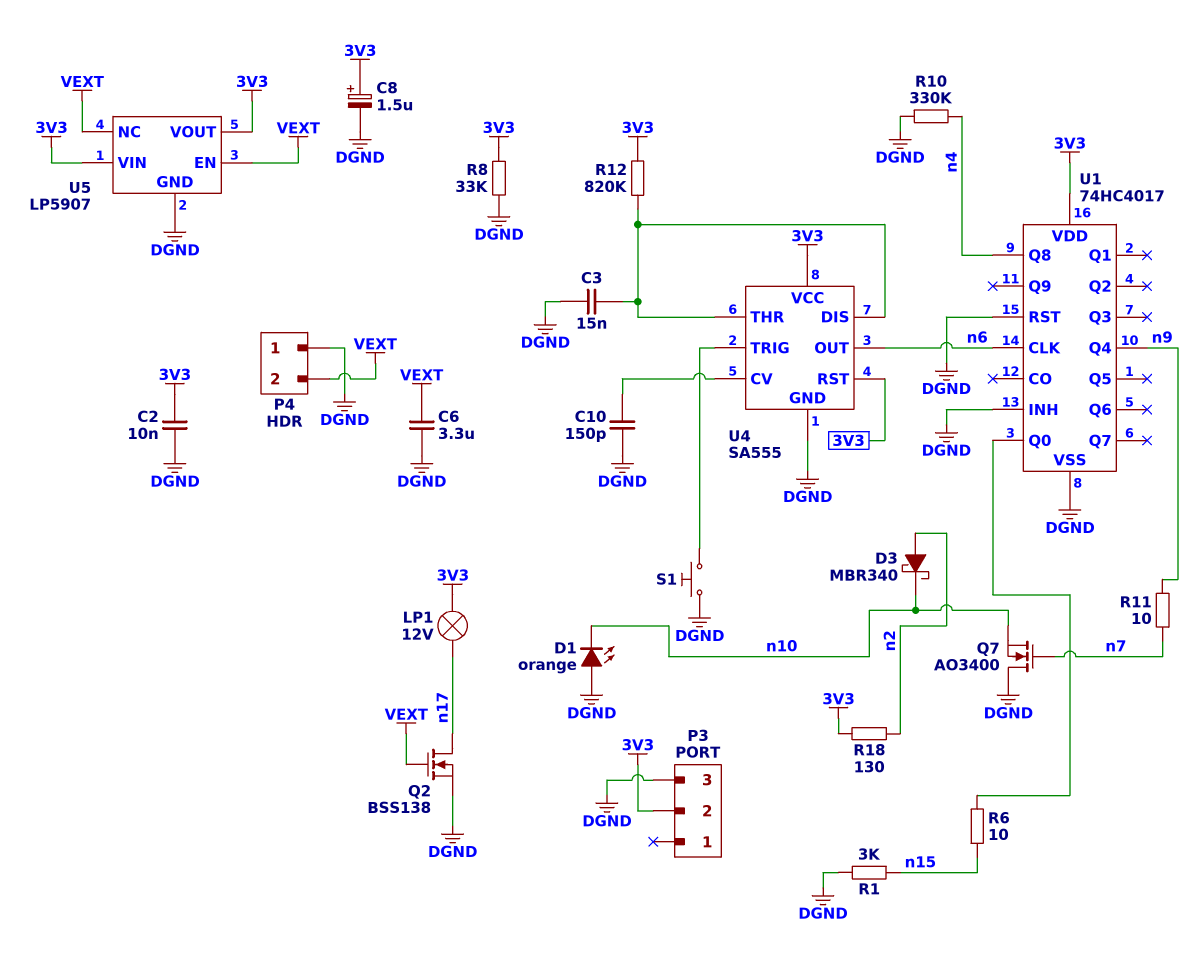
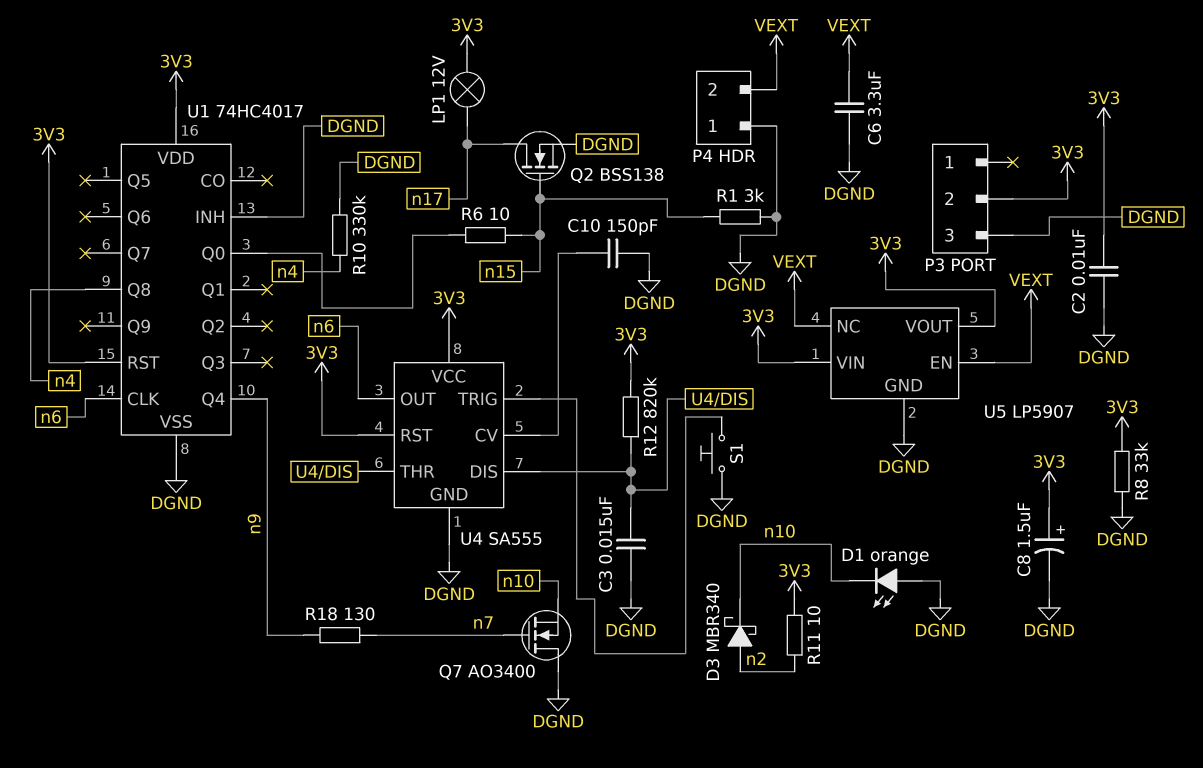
Q2: NMOS BSS138 (G VEXT, D n17, S DGND) -> NMOS BSS138 (G n15, D n17, S DGND)
R11: 10 (n7, n9) -> 10 (3V3, n2)
R18: 130 (3V3, n2) -> 130 (n7, n9)
U1 pin RST: DGND -> 3V3

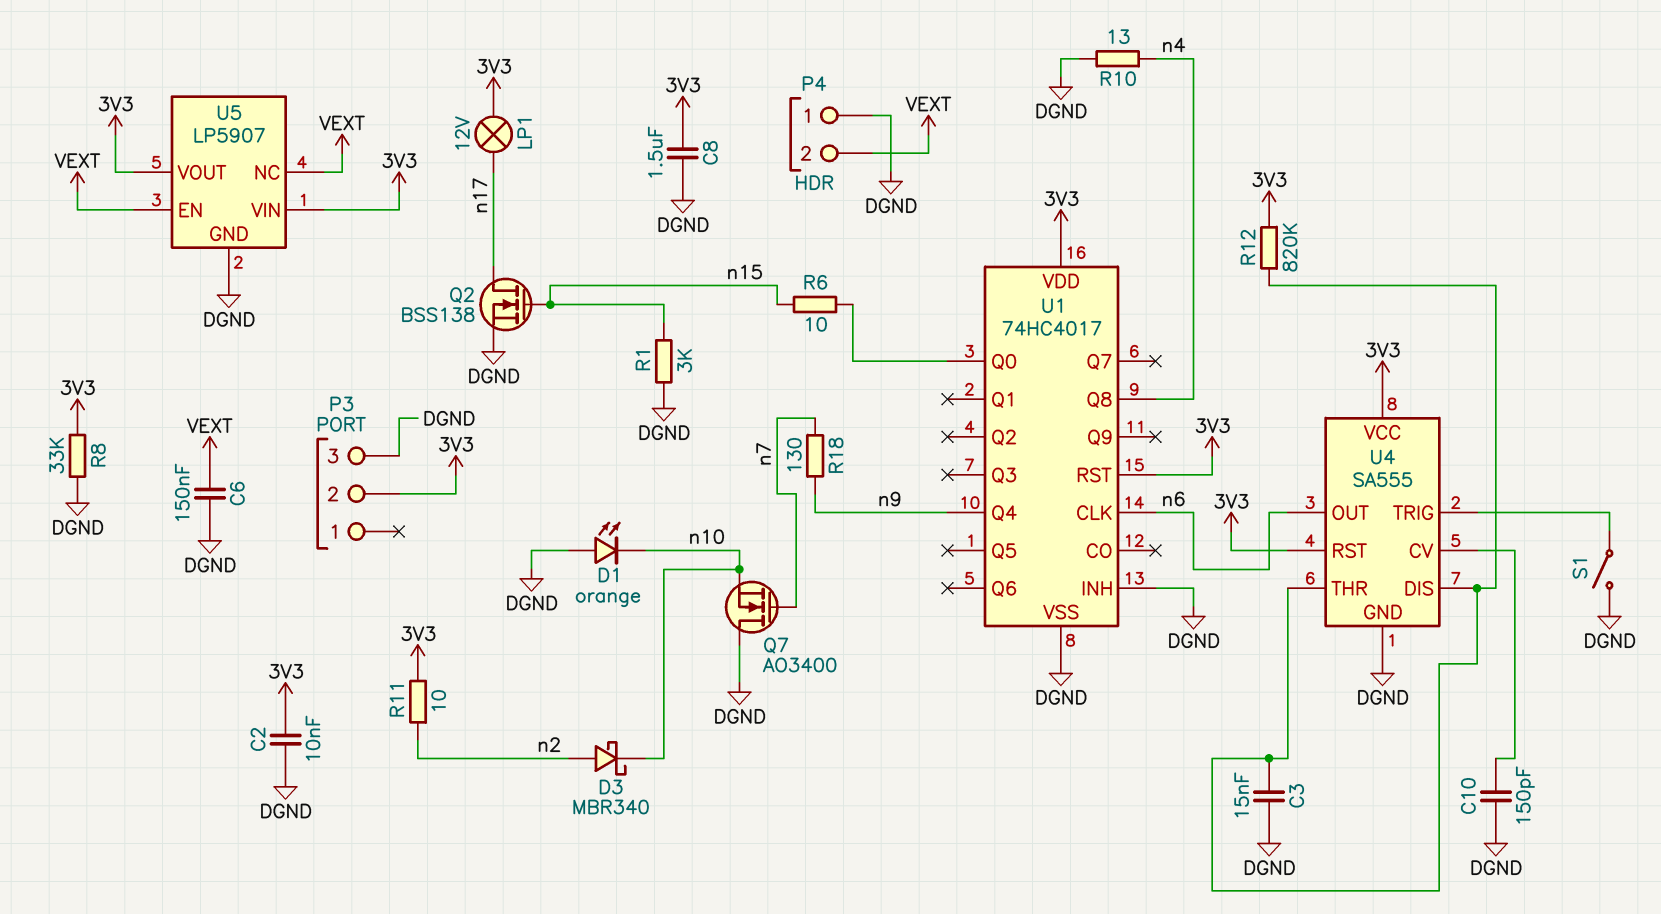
C6: 3.3uF (DGND, VEXT) -> 150nF (DGND, VEXT)
C8: 1.5uF (plus 3V3, minus DGND) -> 1.5uF (3V3, DGND)
R10: 330k (DGND, n4) -> 13 (DGND, n4)
S1: button (DGND, U4/TRIG) -> switch (DGND, U4/TRIG)

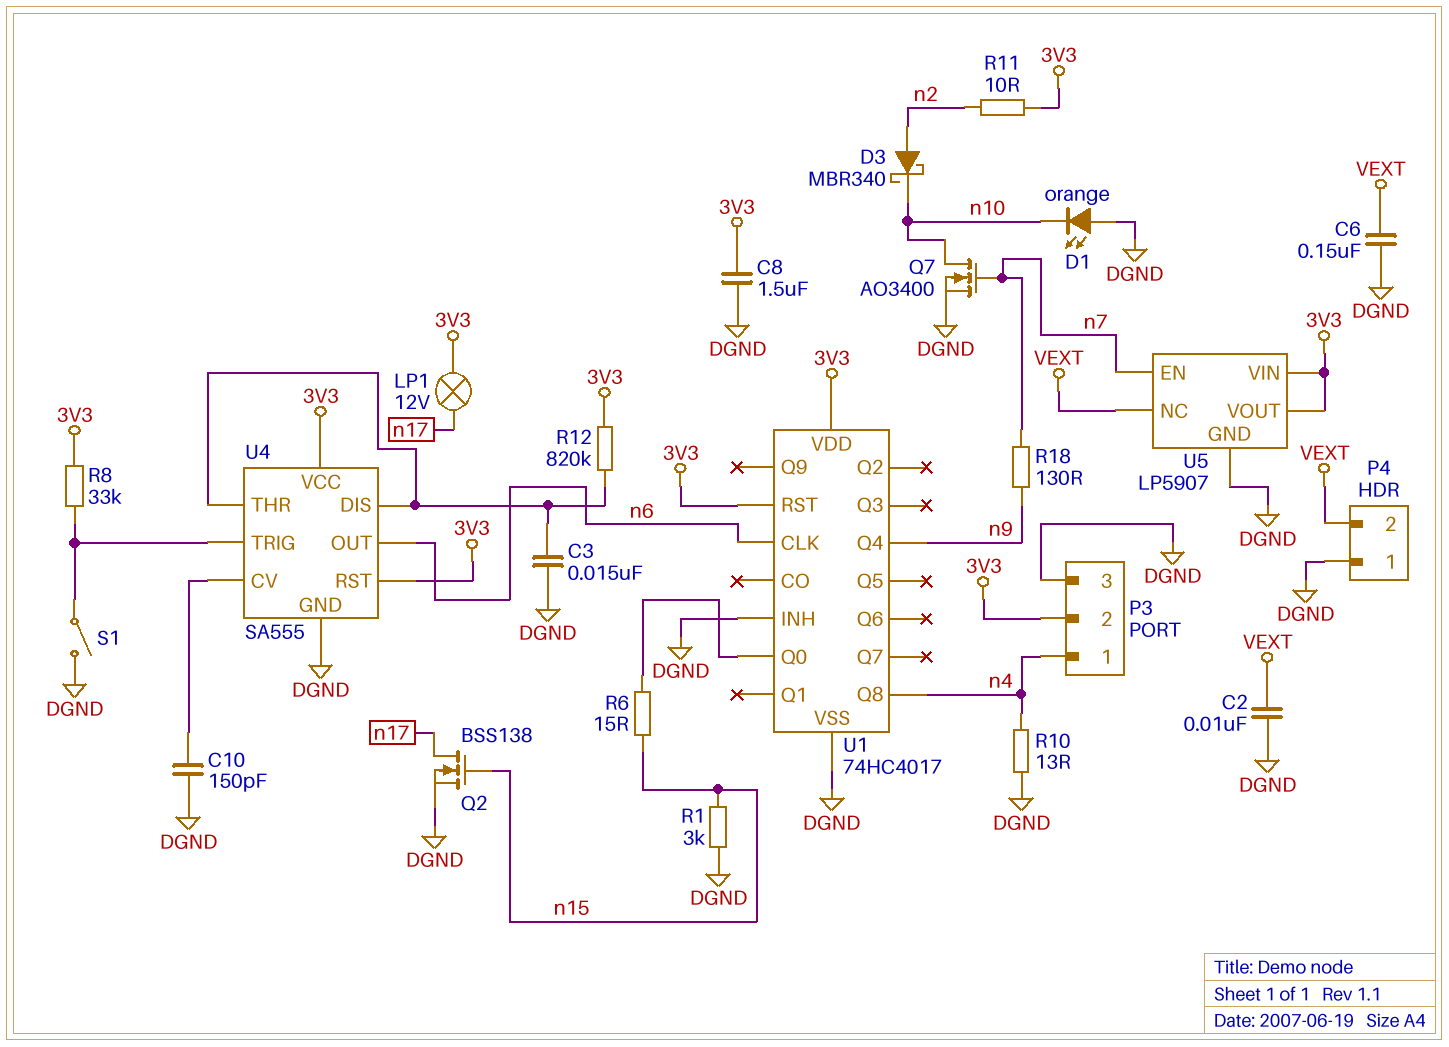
C2: 10nF (3V3, DGND) -> 10nF (DGND, VEXT)
P3 pin 1: none -> n4
Q7: NMOS AO3400 (G n7, D DGND, S n10) -> NMOS AO3400 (G n7, D n10, S DGND)
R6: 10 (U1/Q0, n15) -> 15 (U1/Q0, n15)
R8: 33k (3V3, DGND) -> 33k (3V3, U4/TRIG)
U5 pin EN: VEXT -> n7

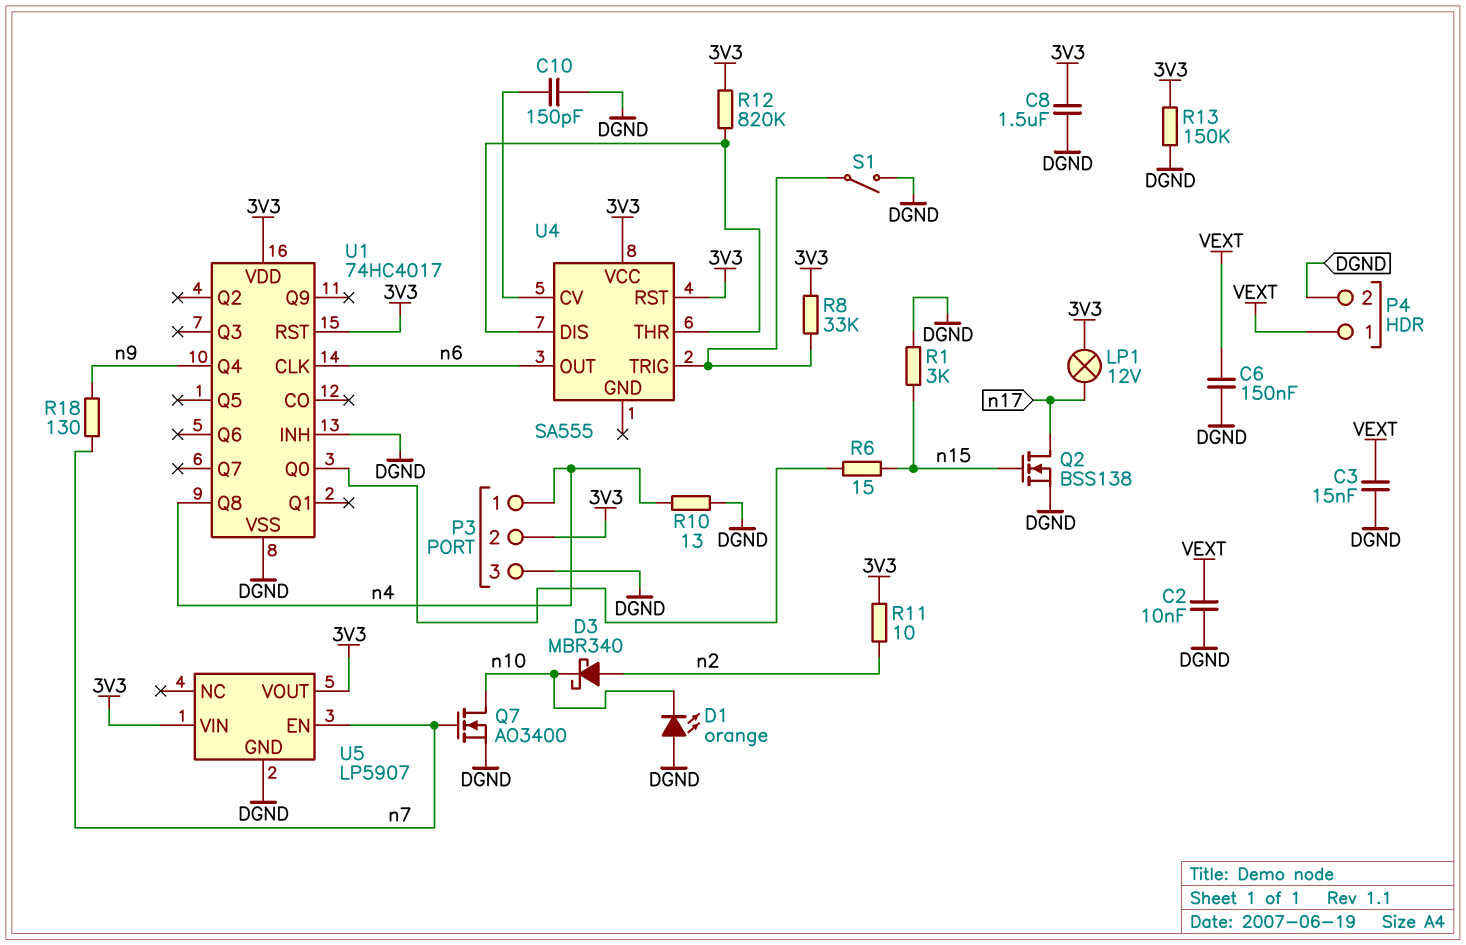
C3: 15nF (DGND, U4/DIS) -> 15nF (DGND, VEXT)
P4 pin 1: DGND -> VEXT
P4 pin 2: VEXT -> DGND
R13: none -> 150k (3V3, DGND)
U4 pin GND: DGND -> none
U5 pin NC: VEXT -> none

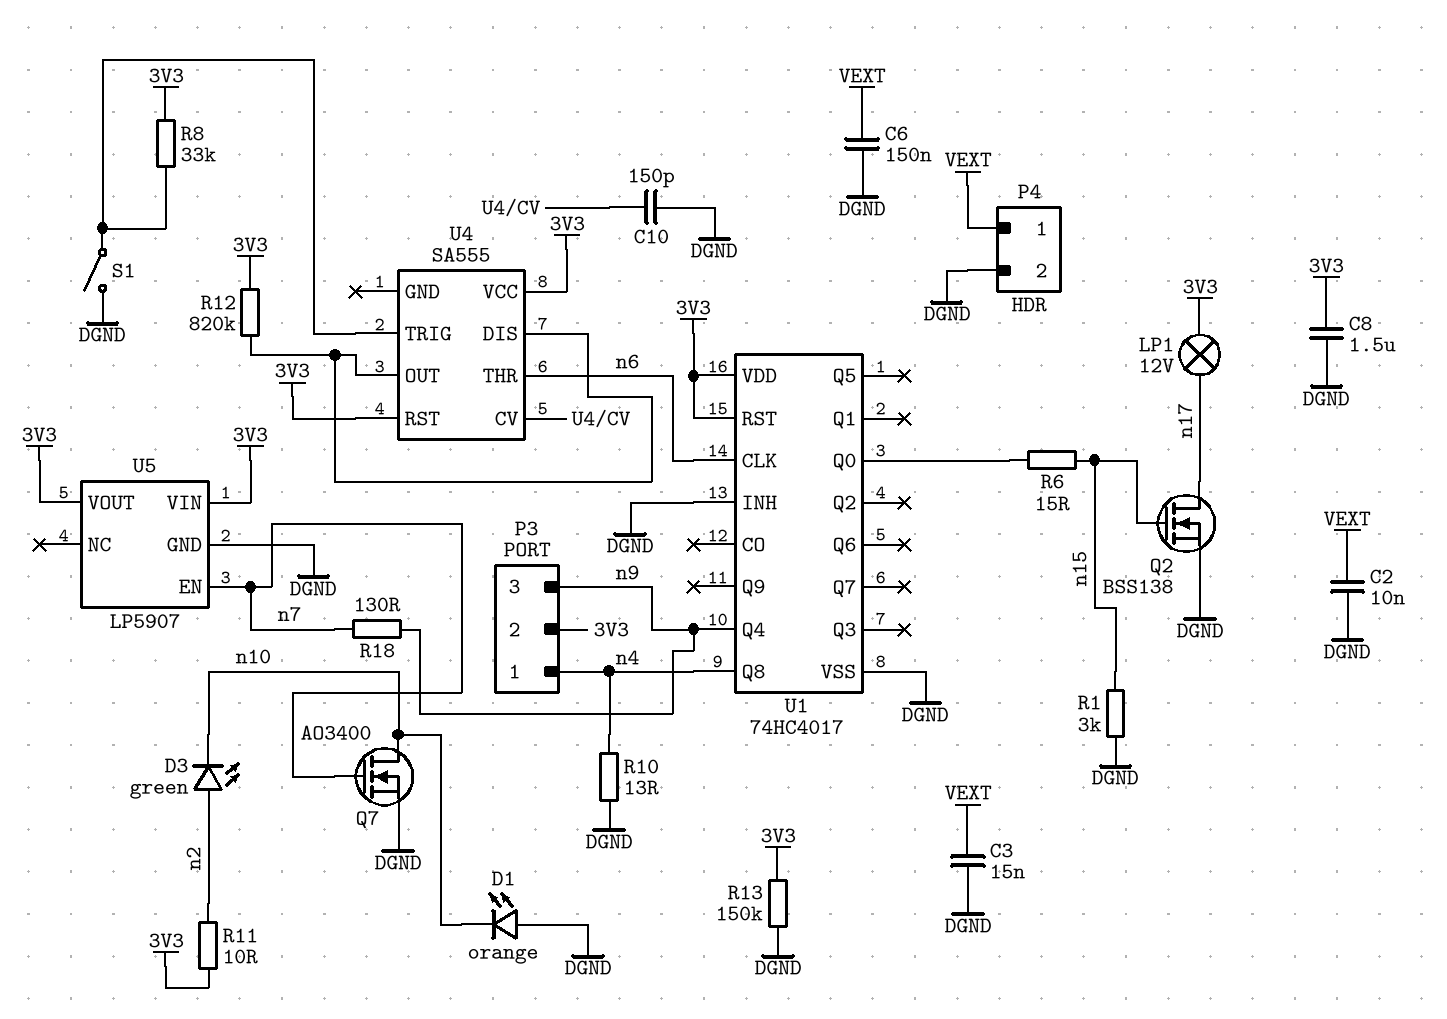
D3: schottky MBR340 (A n2, K n10) -> LED green (A n2, K n10)
P3 pin 3: DGND -> n9
U4 pin OUT: n6 -> U4/DIS
U4 pin THR: U4/DIS -> n6

